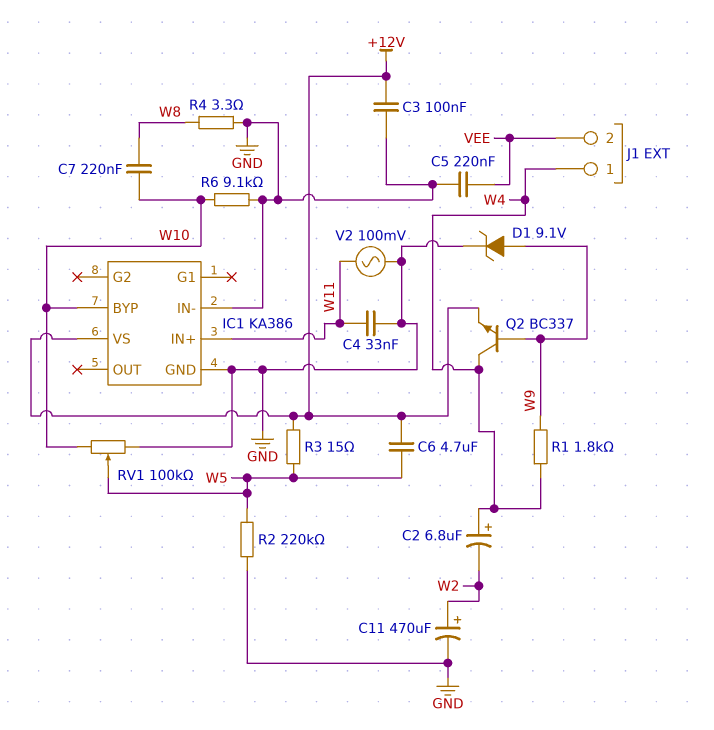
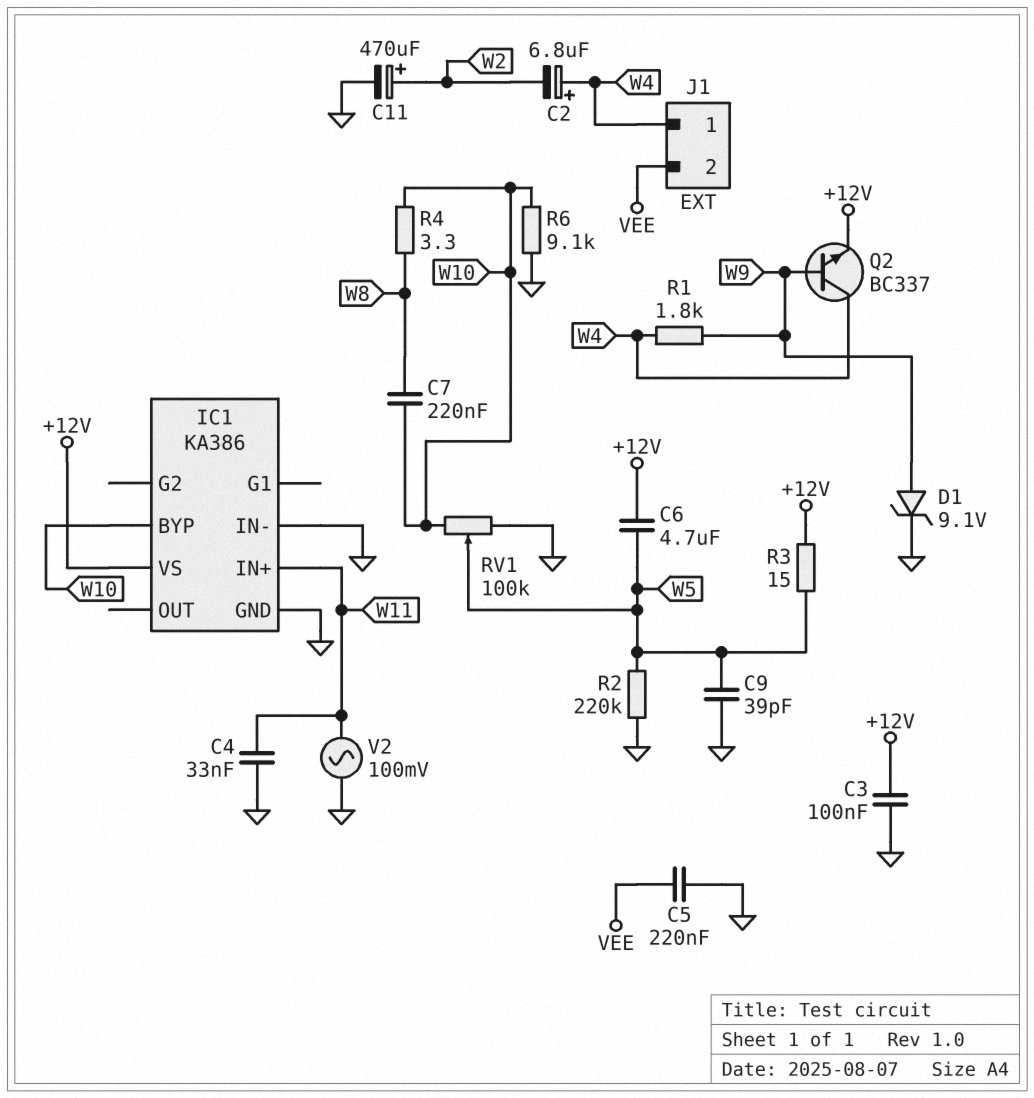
C9: none -> 39pF (GND, W5)
R4: 3.3 (GND, W8) -> 3.3 (W8, W10)

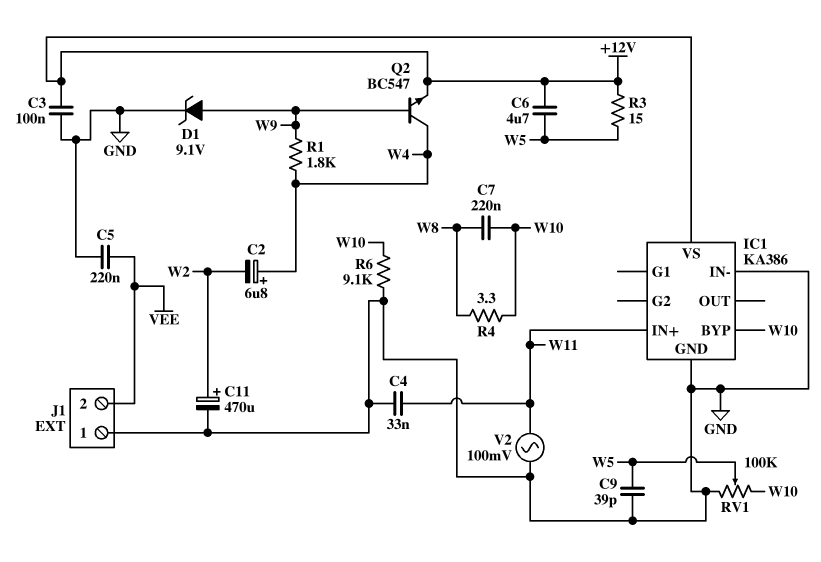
J1 pin 1: W4 -> GND
Q2: NPN BC337 (B W9, C W4, E +12V) -> NPN BC547 (B W9, C W4, E +12V)
R2: 220k (GND, W5) -> none

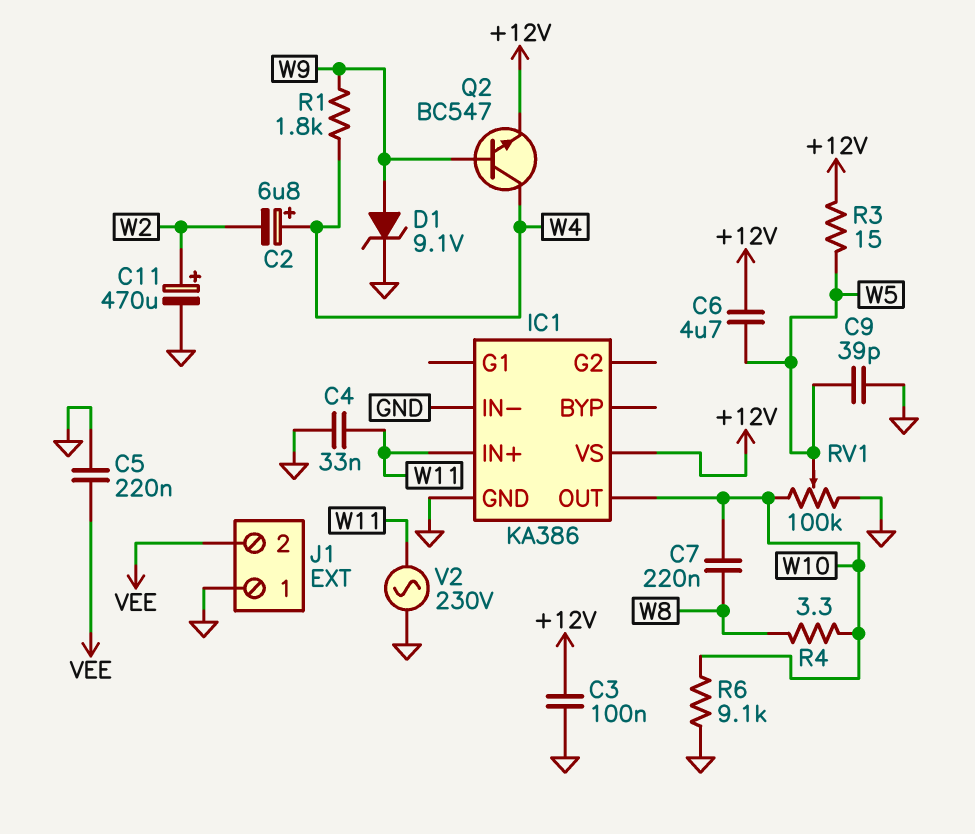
IC1 pin BYP: W10 -> none
IC1 pin OUT: none -> W10
V2: AC 100mV (GND, W11) -> AC 230V (GND, W11)

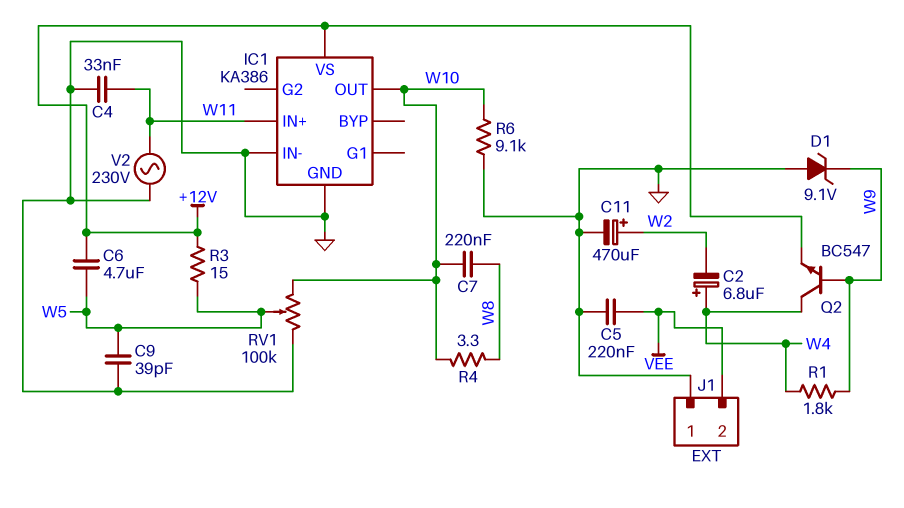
C3: 100nF (+12V, GND) -> none
D1: zener 9.1V (A W9, K GND) -> zener 9.1V (A GND, K W9)

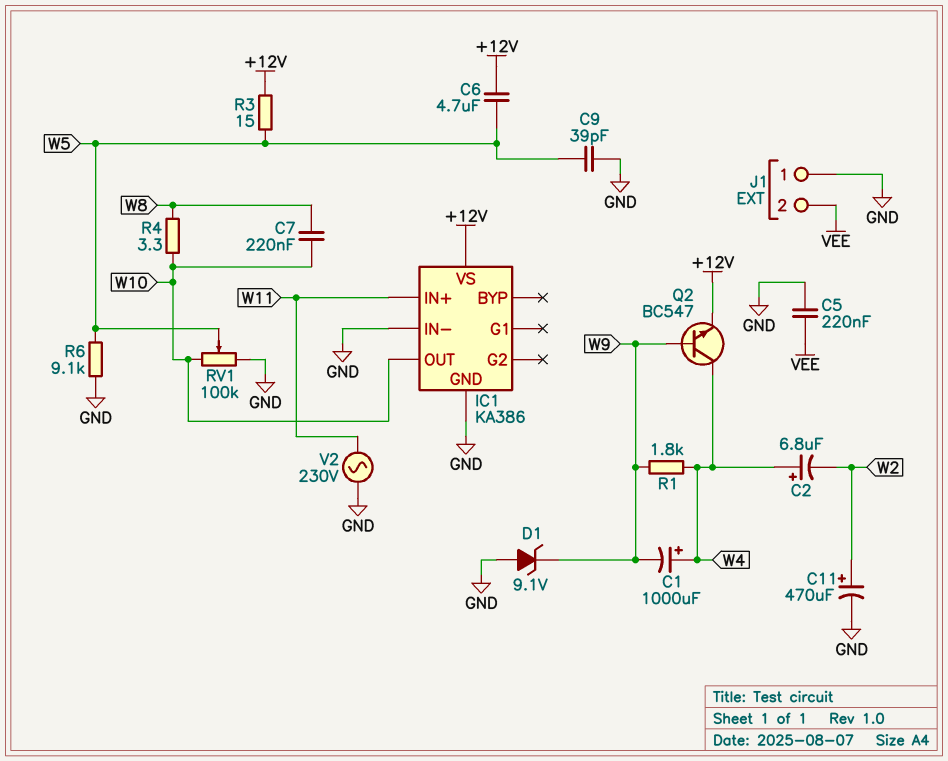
C1: none -> 1000uF (plus W4, minus W9)
C4: 33nF (GND, W11) -> none
R6: 9.1k (GND, W10) -> 9.1k (GND, W5)

